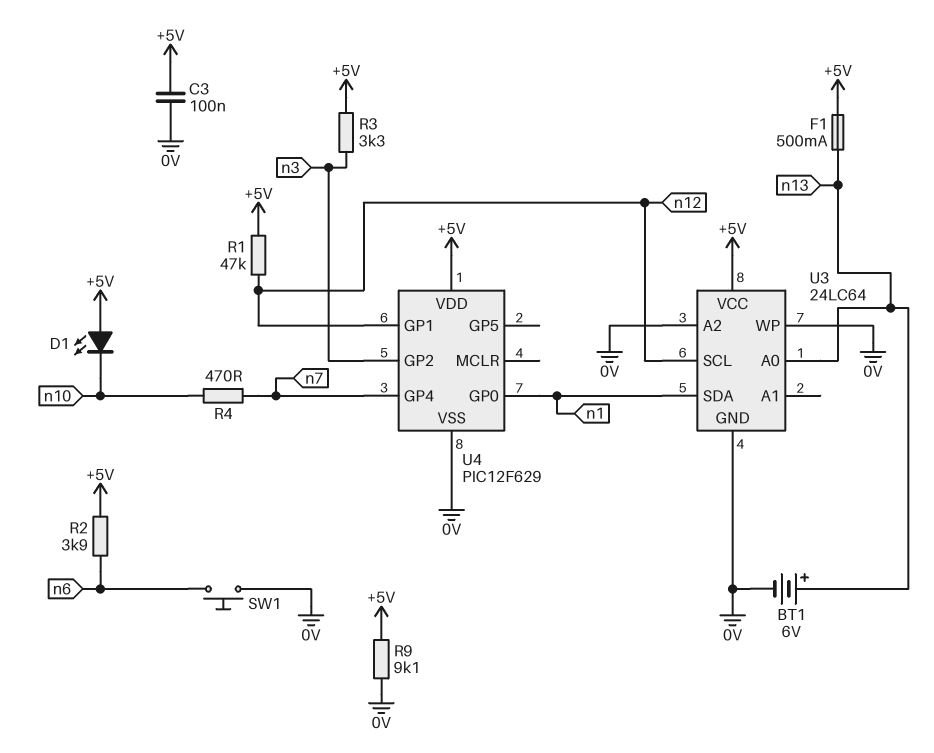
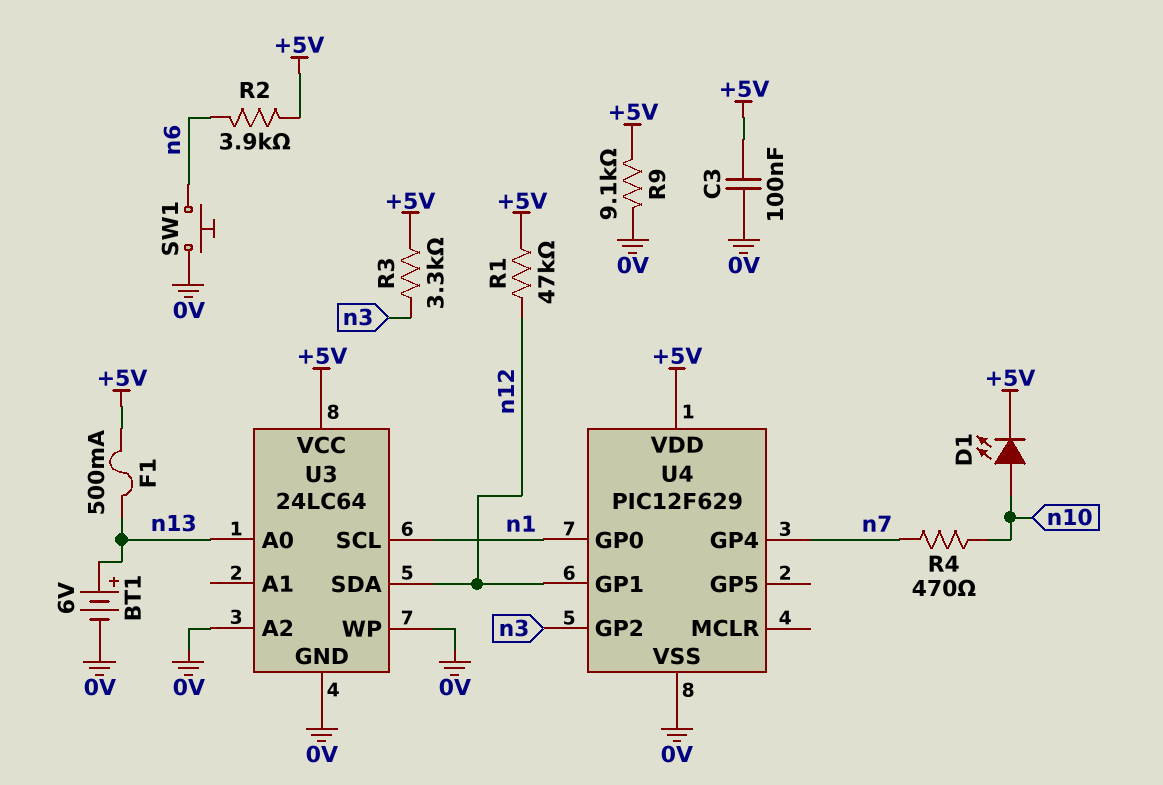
D1: LED (A +5V, K n10) -> LED (A n10, K +5V)
U3 pin SCL: n12 -> n1
U3 pin SDA: n1 -> n12

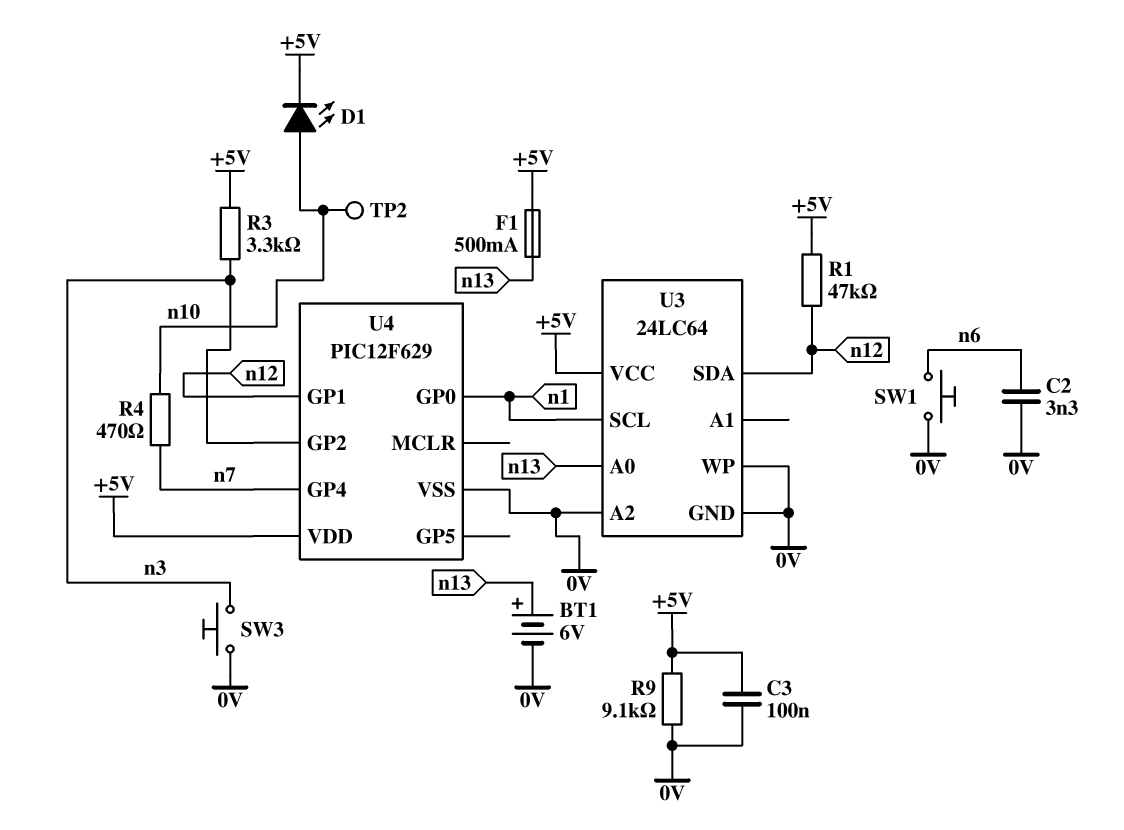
C2: none -> 3.3nF (0V, n6)
R2: 3.9k (+5V, n6) -> none
SW3: none -> button (0V, n3)
TP2: none -> test point (n10)

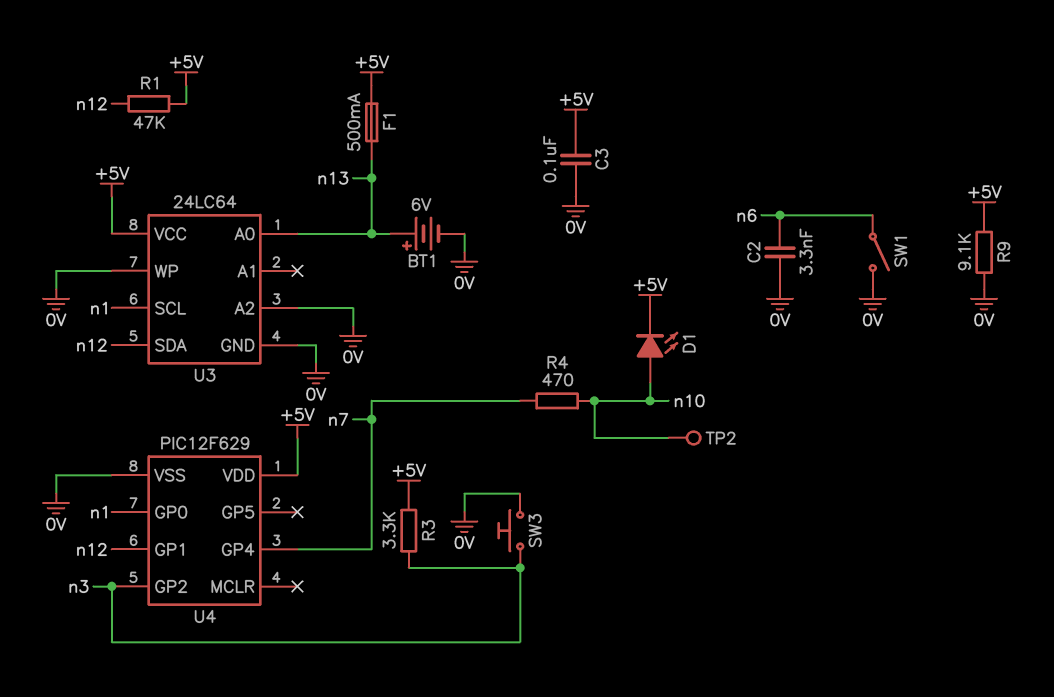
SW1: button (0V, n6) -> switch (0V, n6)

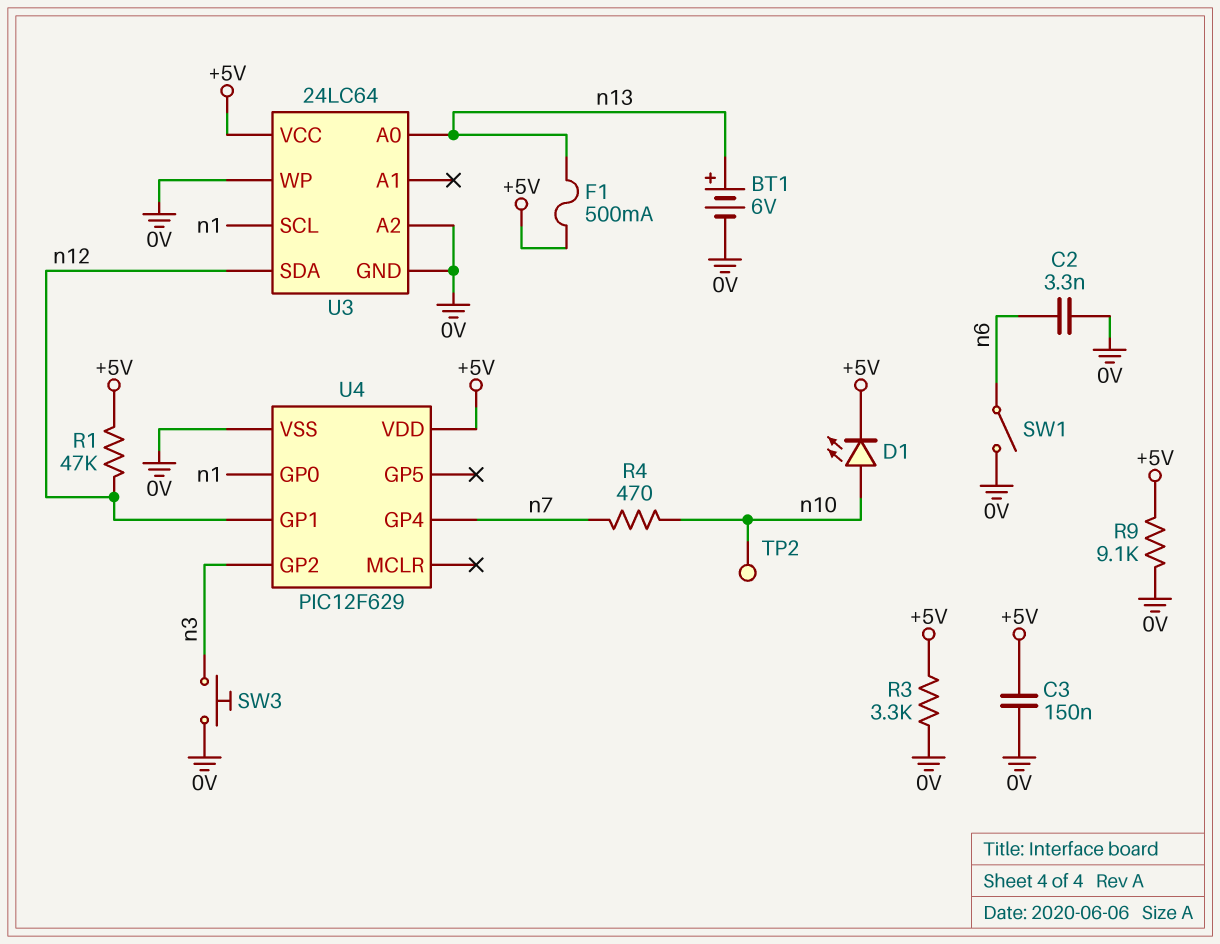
C3: 100nF (+5V, 0V) -> 150nF (+5V, 0V)
R3: 3.3k (+5V, n3) -> 3.3k (+5V, 0V)

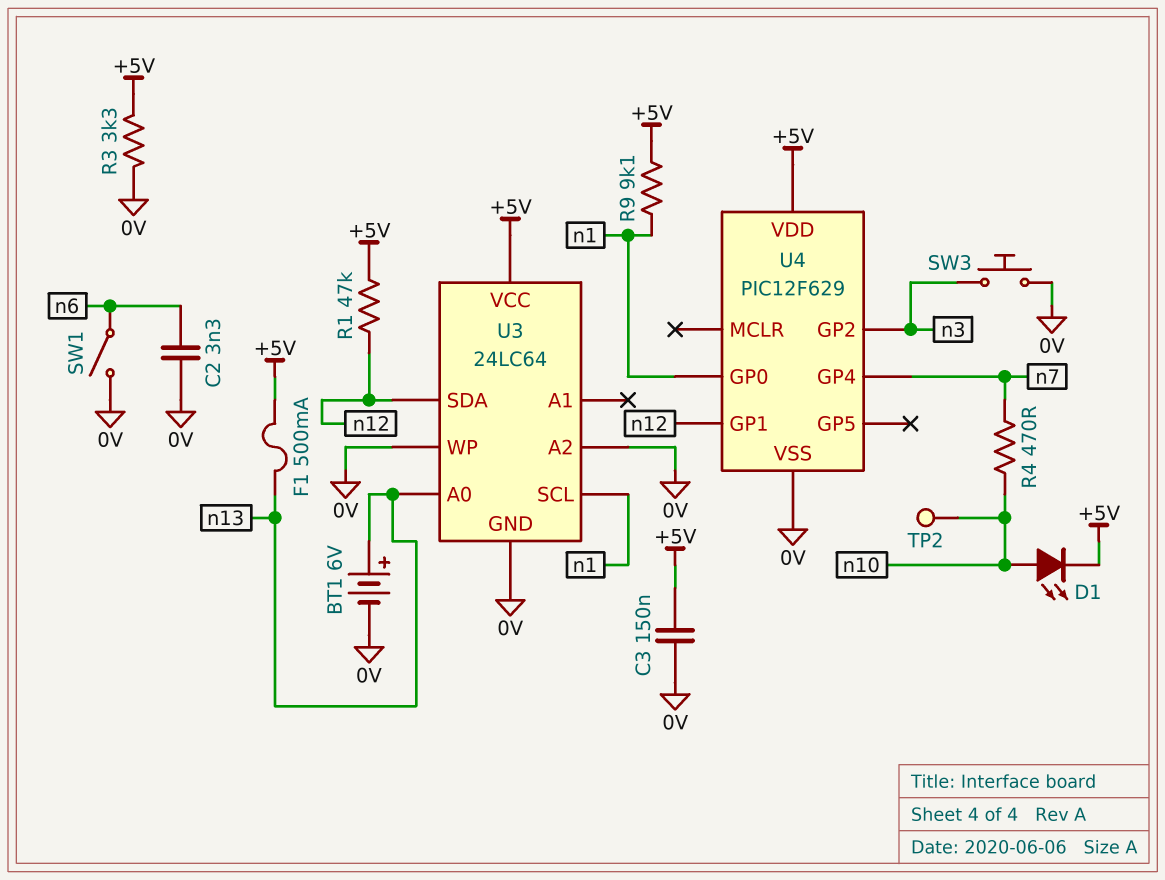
R9: 9.1k (+5V, 0V) -> 9.1k (+5V, n1)

